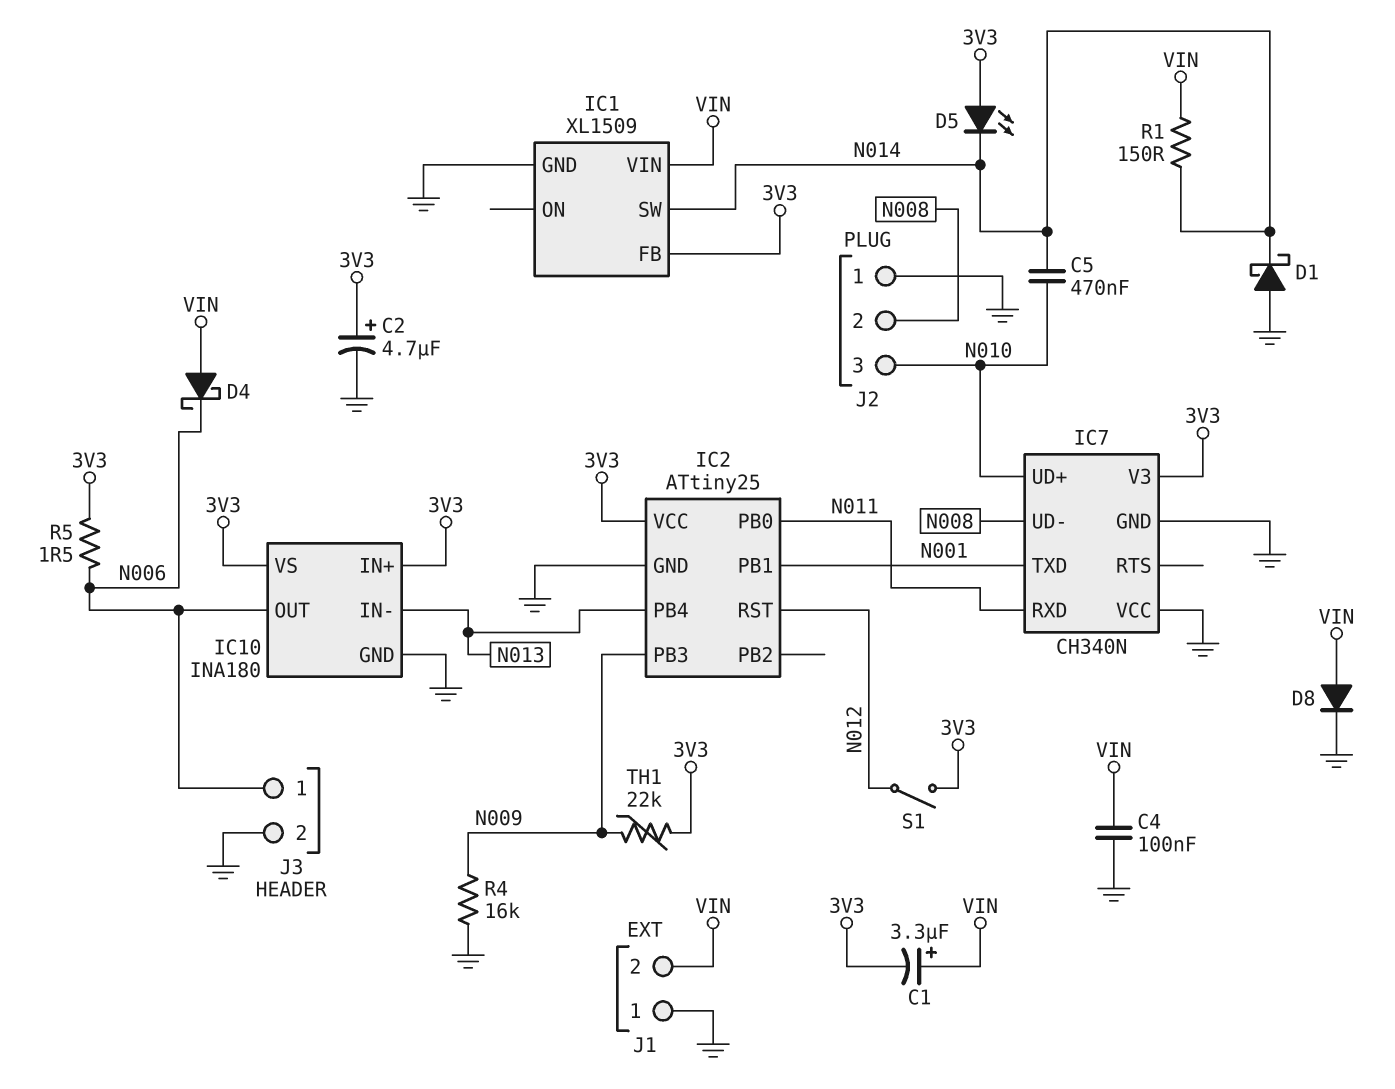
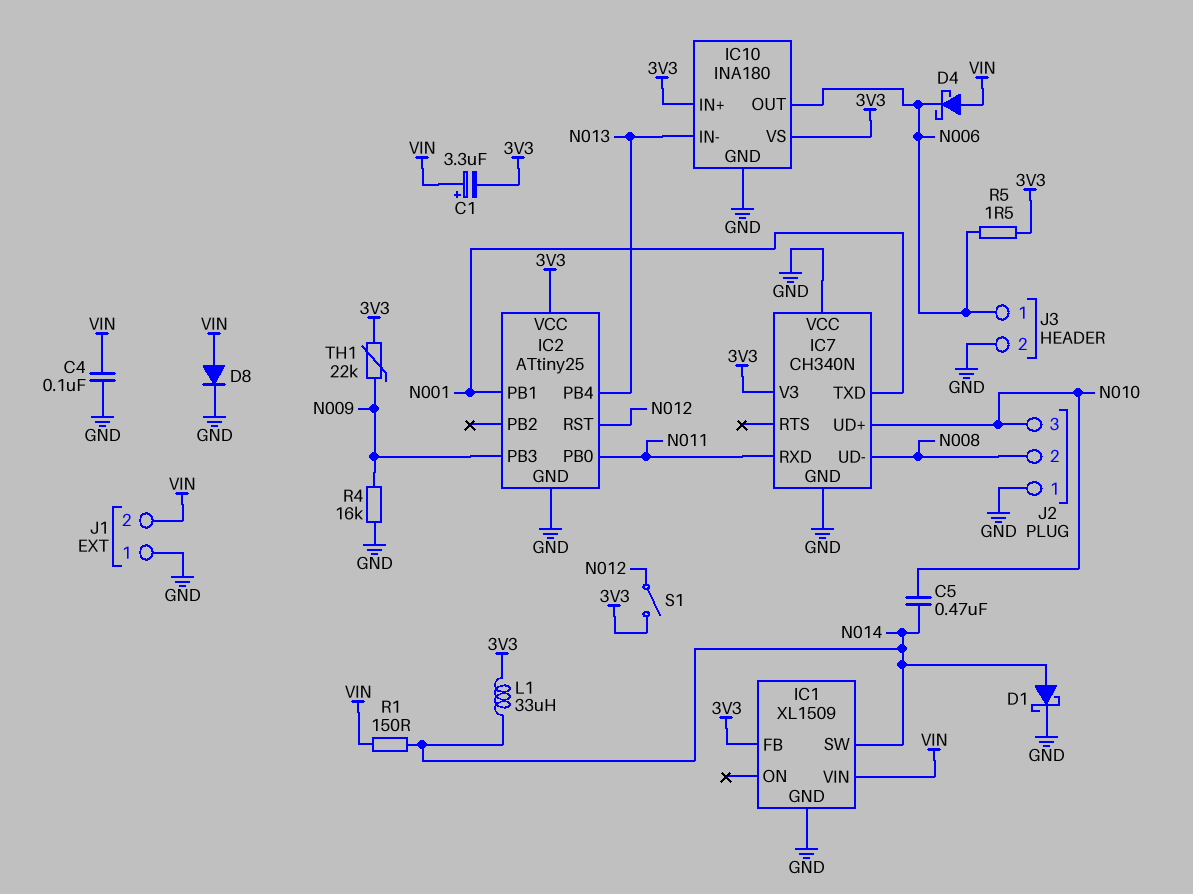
C2: 4.7uF (plus 3V3, minus GND) -> none
D1: schottky (A GND, K N014) -> schottky (A N014, K GND)
D5: LED (A 3V3, K N014) -> none
L1: none -> 33uH (3V3, N014)

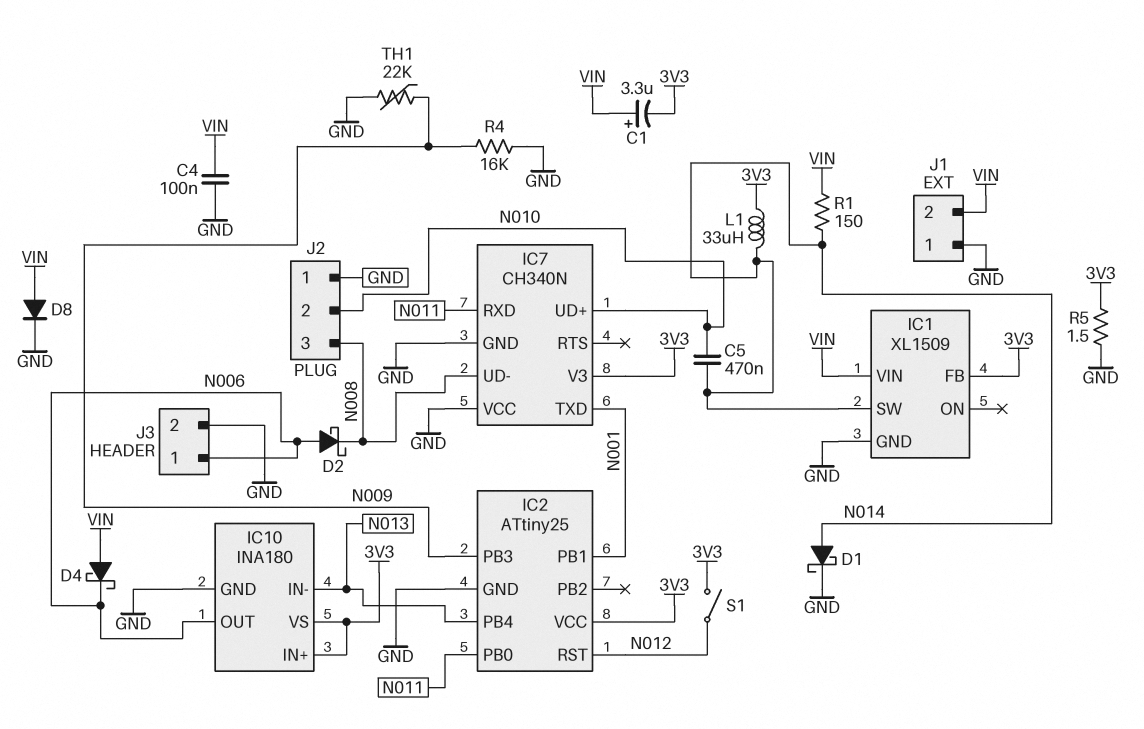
D2: none -> schottky (A N006, K N008)
J2 pin 2: N008 -> N010
J2 pin 3: N010 -> N008
R5: 1.5 (3V3, N006) -> 1.5 (3V3, GND)
TH1: 22k (3V3, N009) -> 22k (GND, N009)

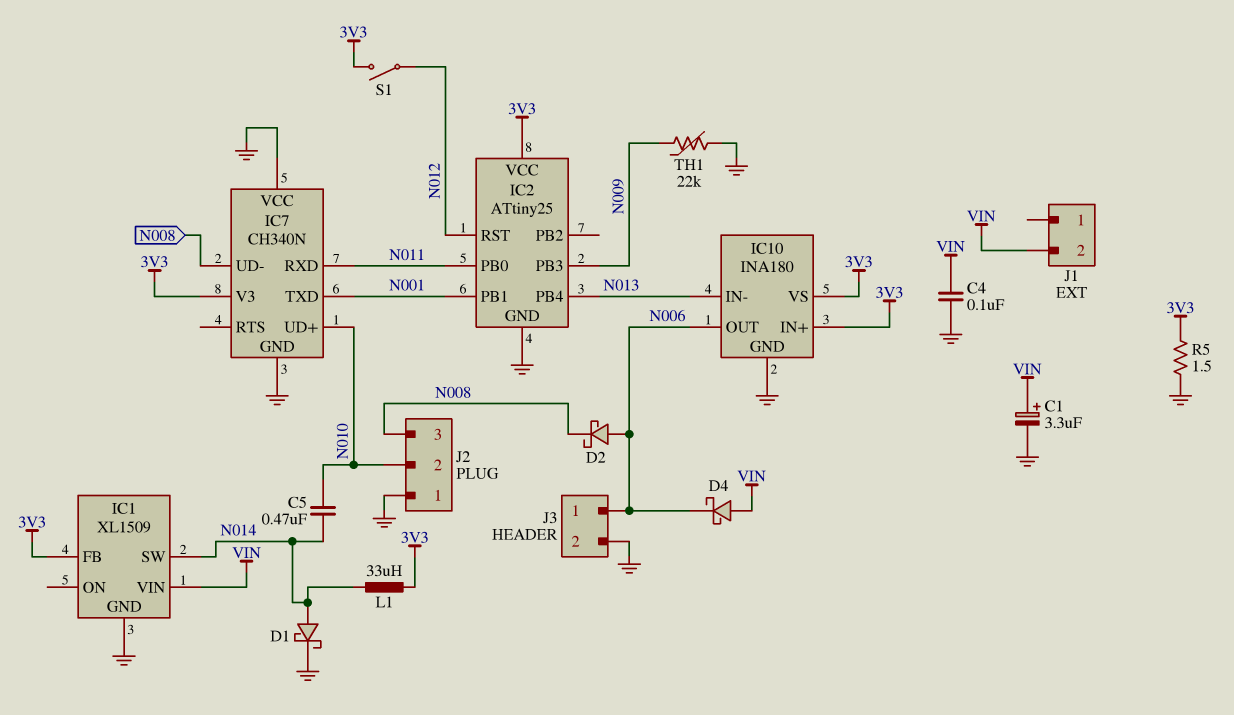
C1: 3.3uF (plus VIN, minus 3V3) -> 3.3uF (plus VIN, minus GND)
D8: diode (A VIN, K GND) -> none
J1 pin 1: GND -> none
R1: 150 (N014, VIN) -> none
R4: 16k (GND, N009) -> none

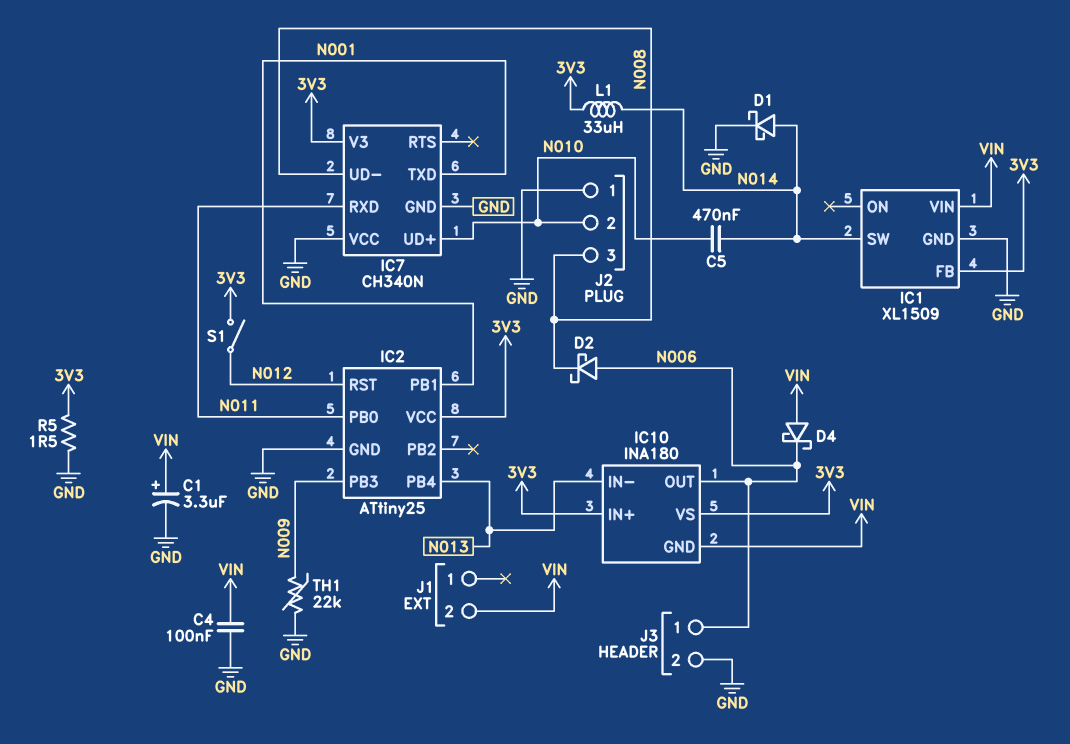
IC10 pin GND: GND -> VIN

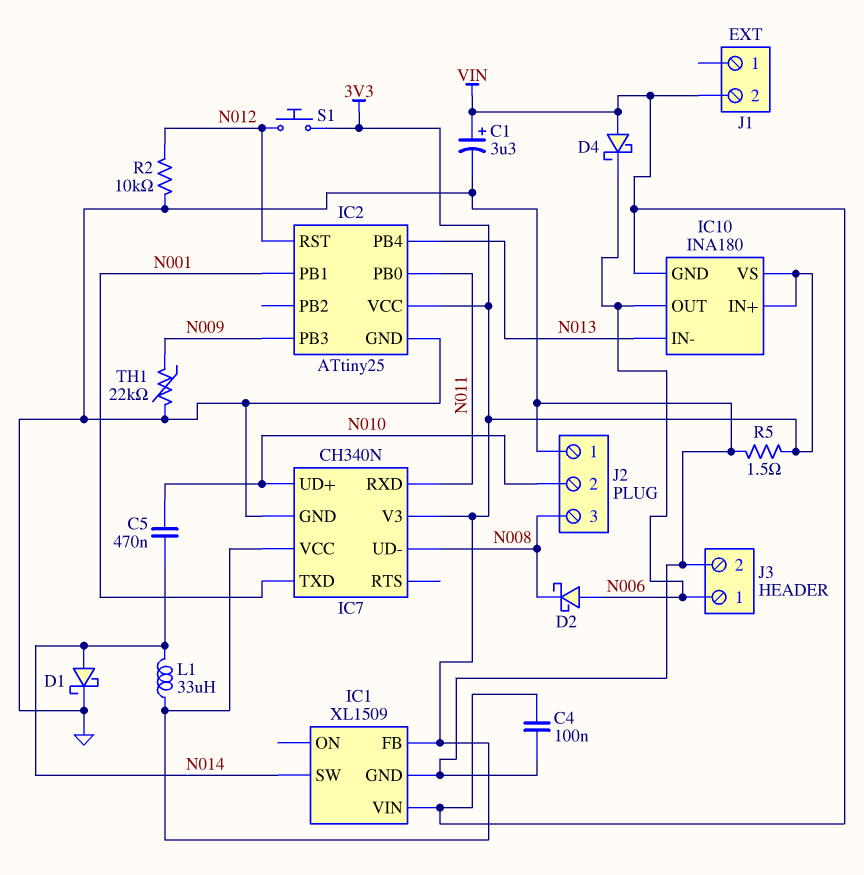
IC7 pin VCC: GND -> 3V3
R2: none -> 10k (GND, N012)
S1: switch (3V3, N012) -> button (3V3, N012)

